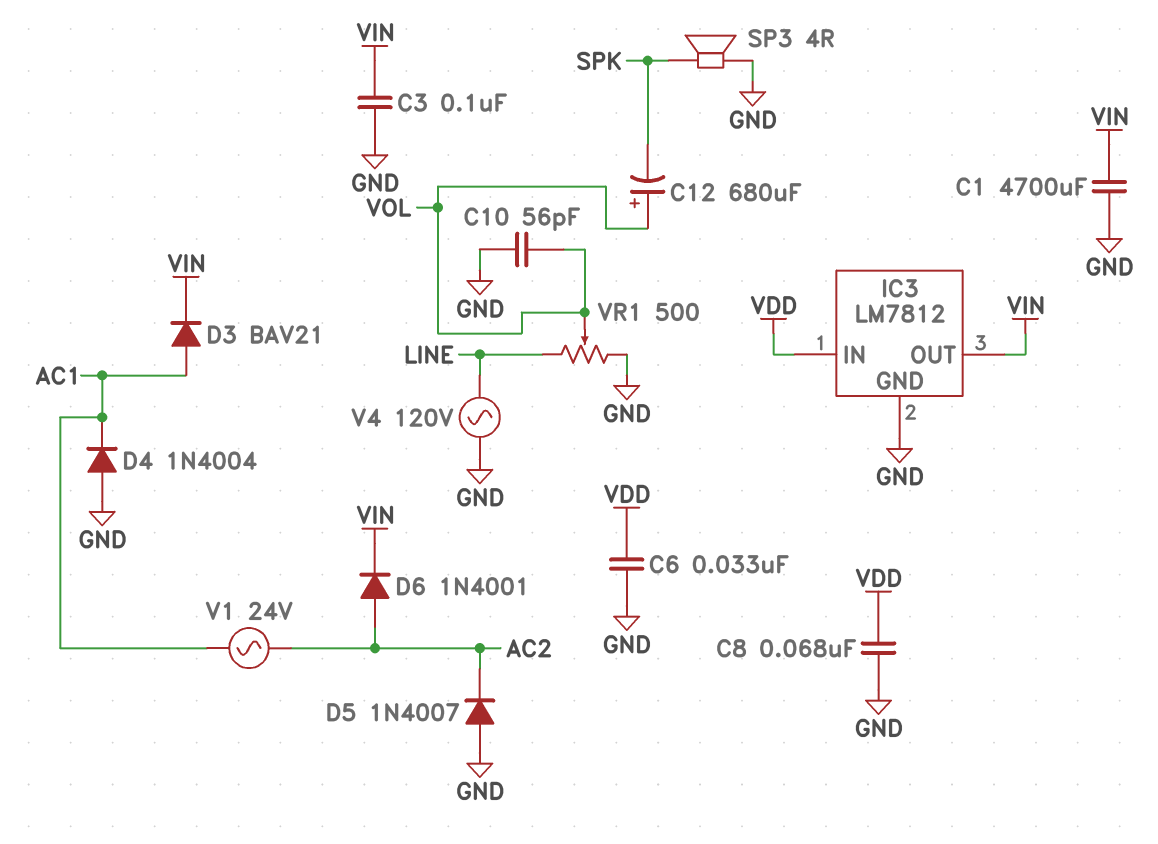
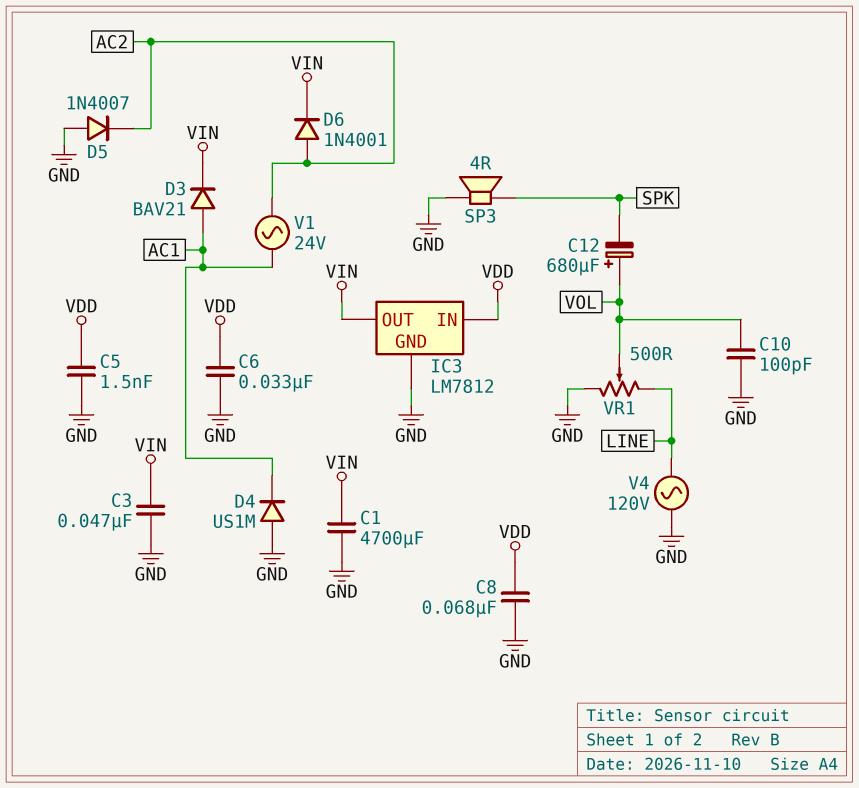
C3: 100nF (GND, VIN) -> 47nF (GND, VIN)
C5: none -> 1.5nF (GND, VDD)
C10: 56pF (GND, VOL) -> 100pF (GND, VOL)
D4: diode 1N4004 (A GND, K AC1) -> diode US1M (A GND, K AC1)

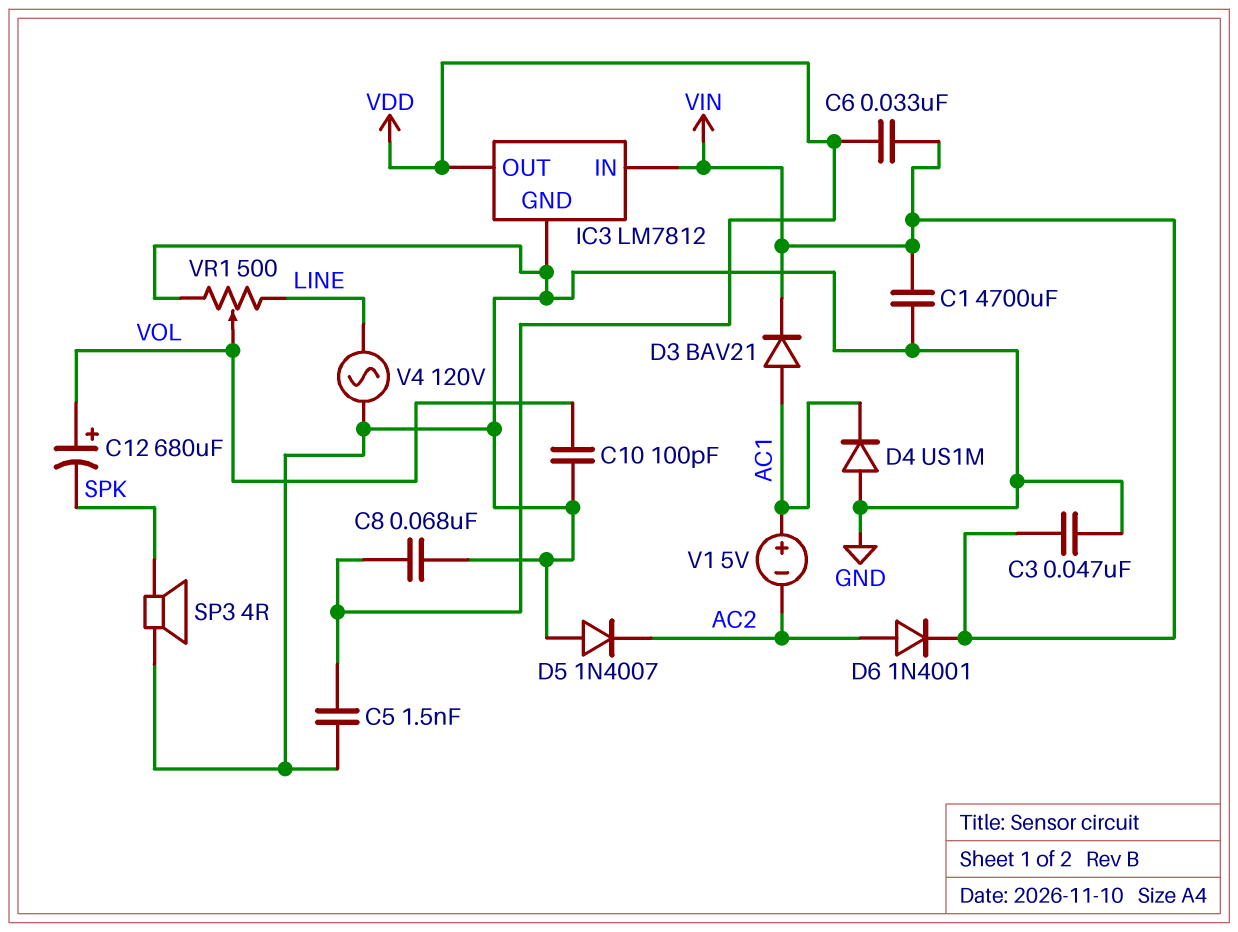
C6: 33nF (GND, VDD) -> 33nF (VDD, VIN)
IC3 pin IN: VDD -> VIN
IC3 pin OUT: VIN -> VDD
V1: AC 24V (AC1, AC2) -> 5V (plus AC1, minus AC2)

